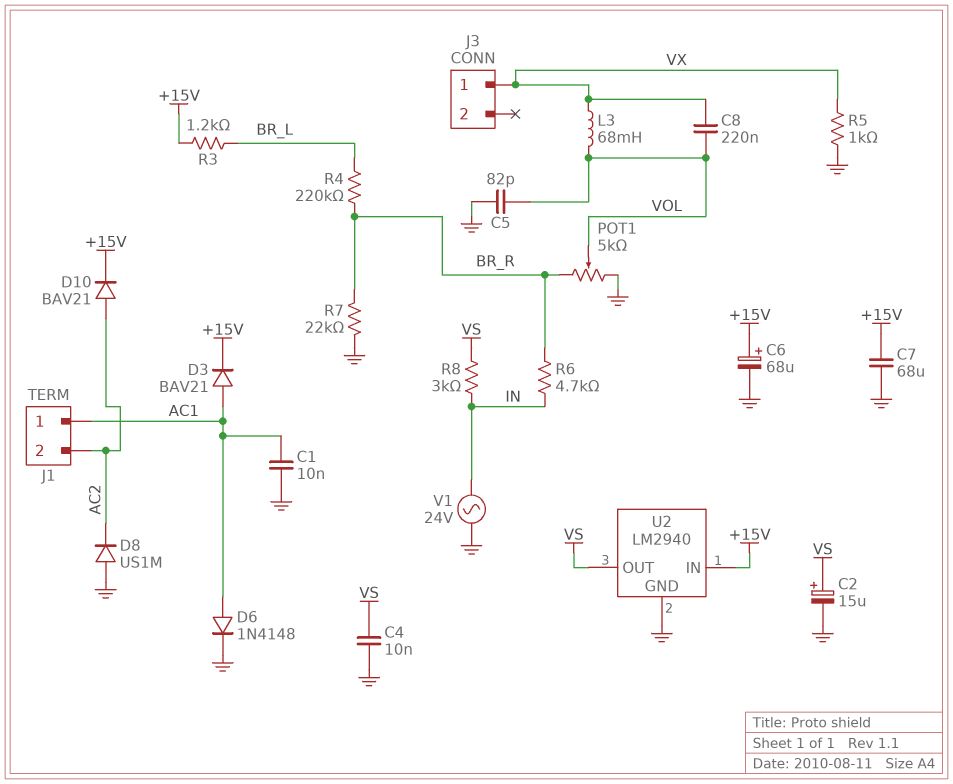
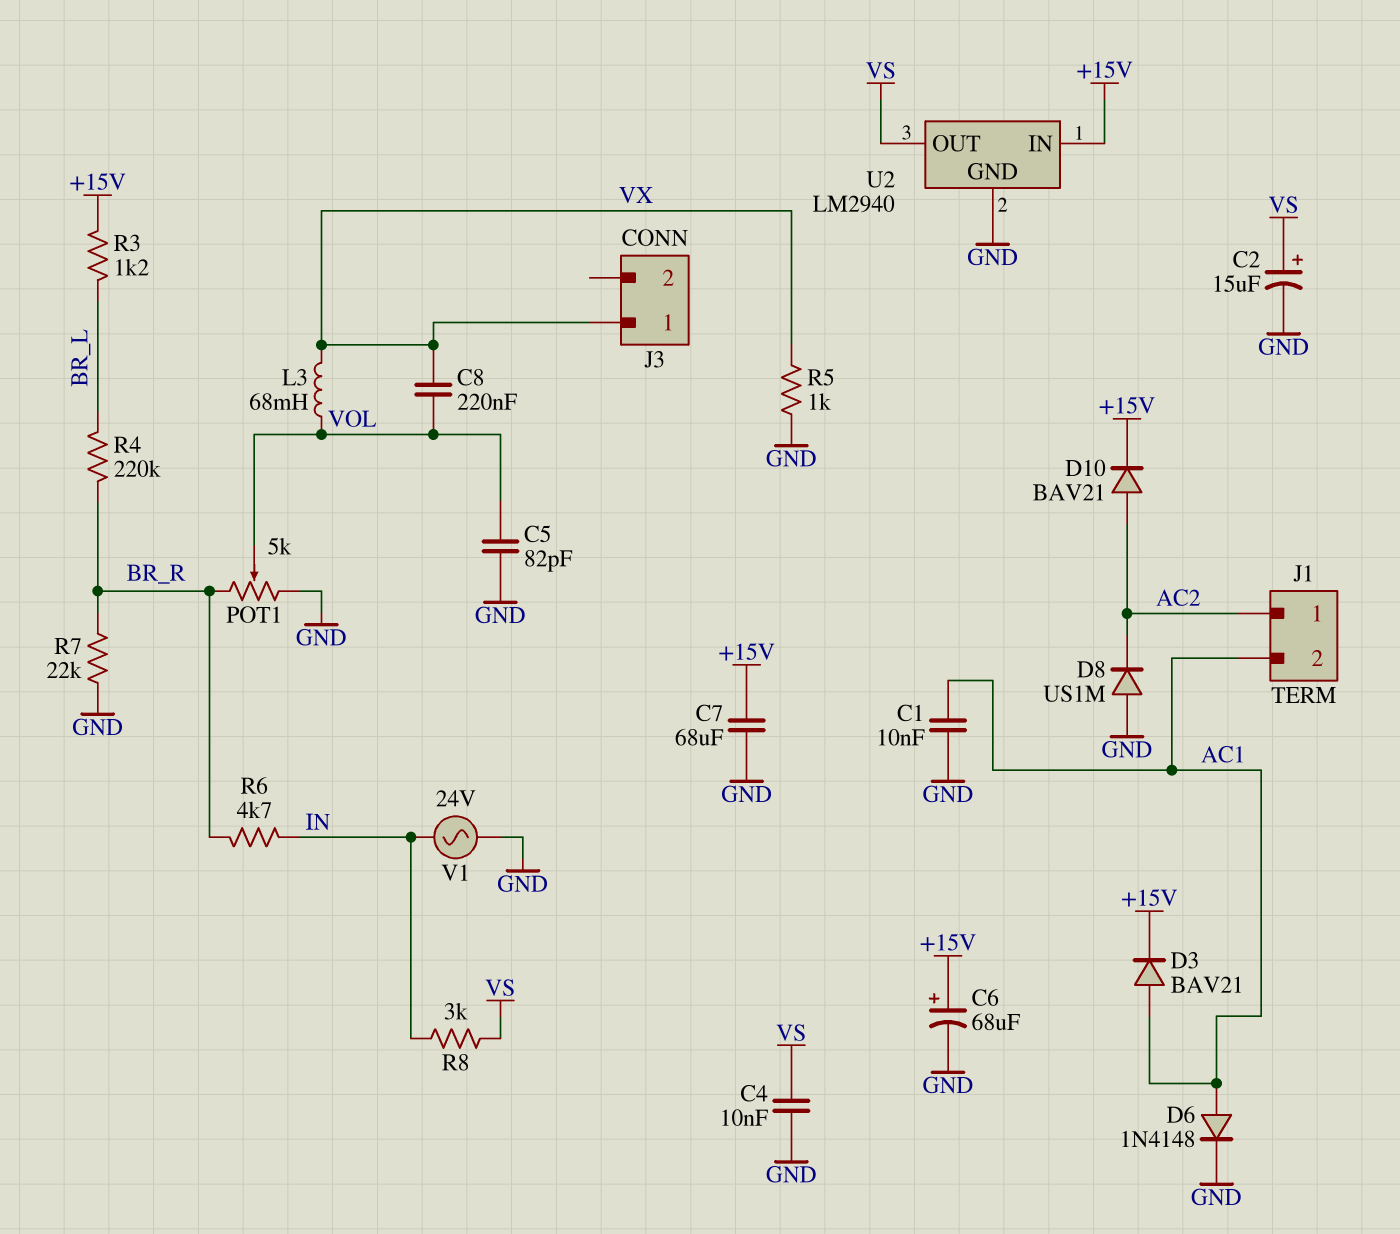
J1 pin 1: AC1 -> AC2
J1 pin 2: AC2 -> AC1

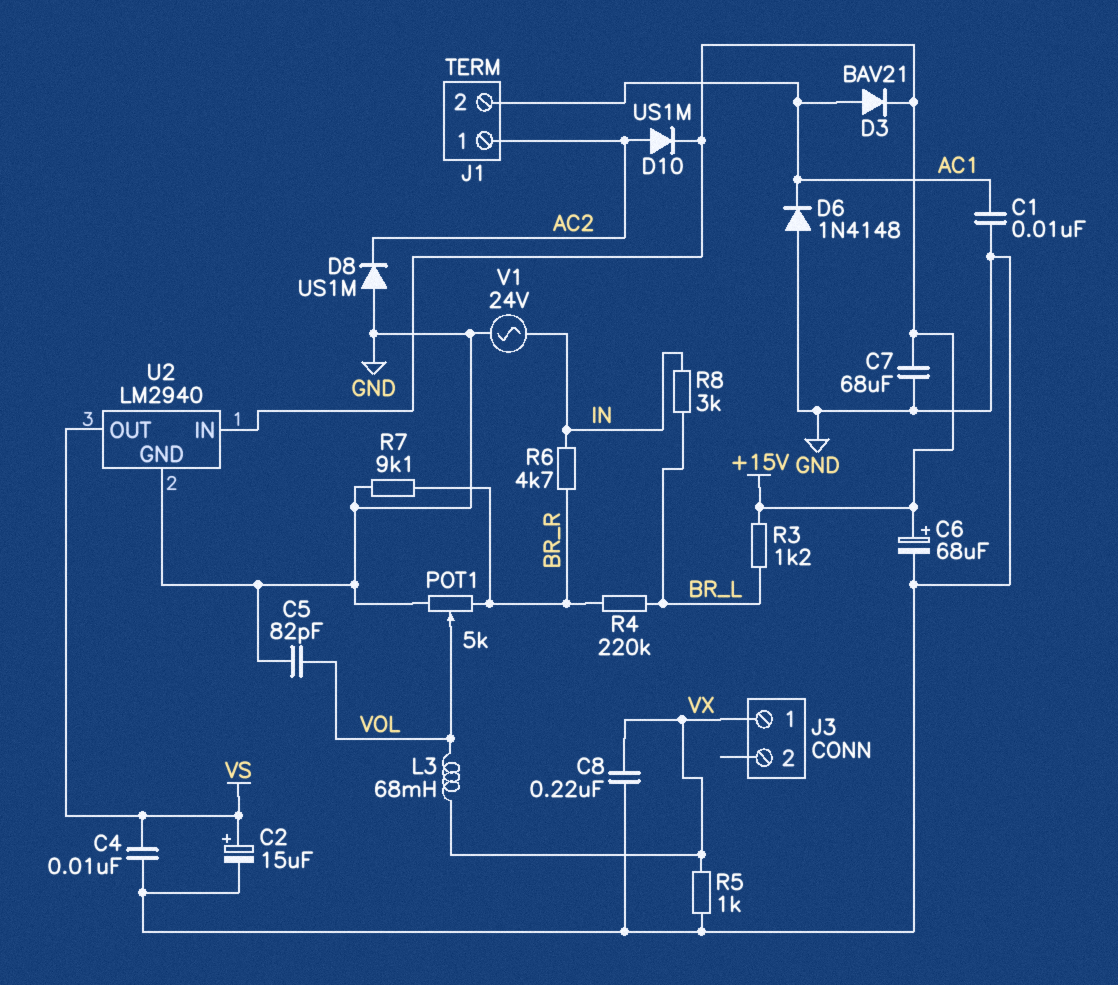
C8: 220nF (VOL, VX) -> 220nF (GND, VX)
D6: diode 1N4148 (A AC1, K GND) -> diode 1N4148 (A GND, K AC1)
D10: diode BAV21 (A AC2, K +15V) -> diode US1M (A AC2, K +15V)
R7: 22k (BR_R, GND) -> 9.1k (BR_R, GND)
R8: 3k (IN, VS) -> 3k (BR_L, IN)

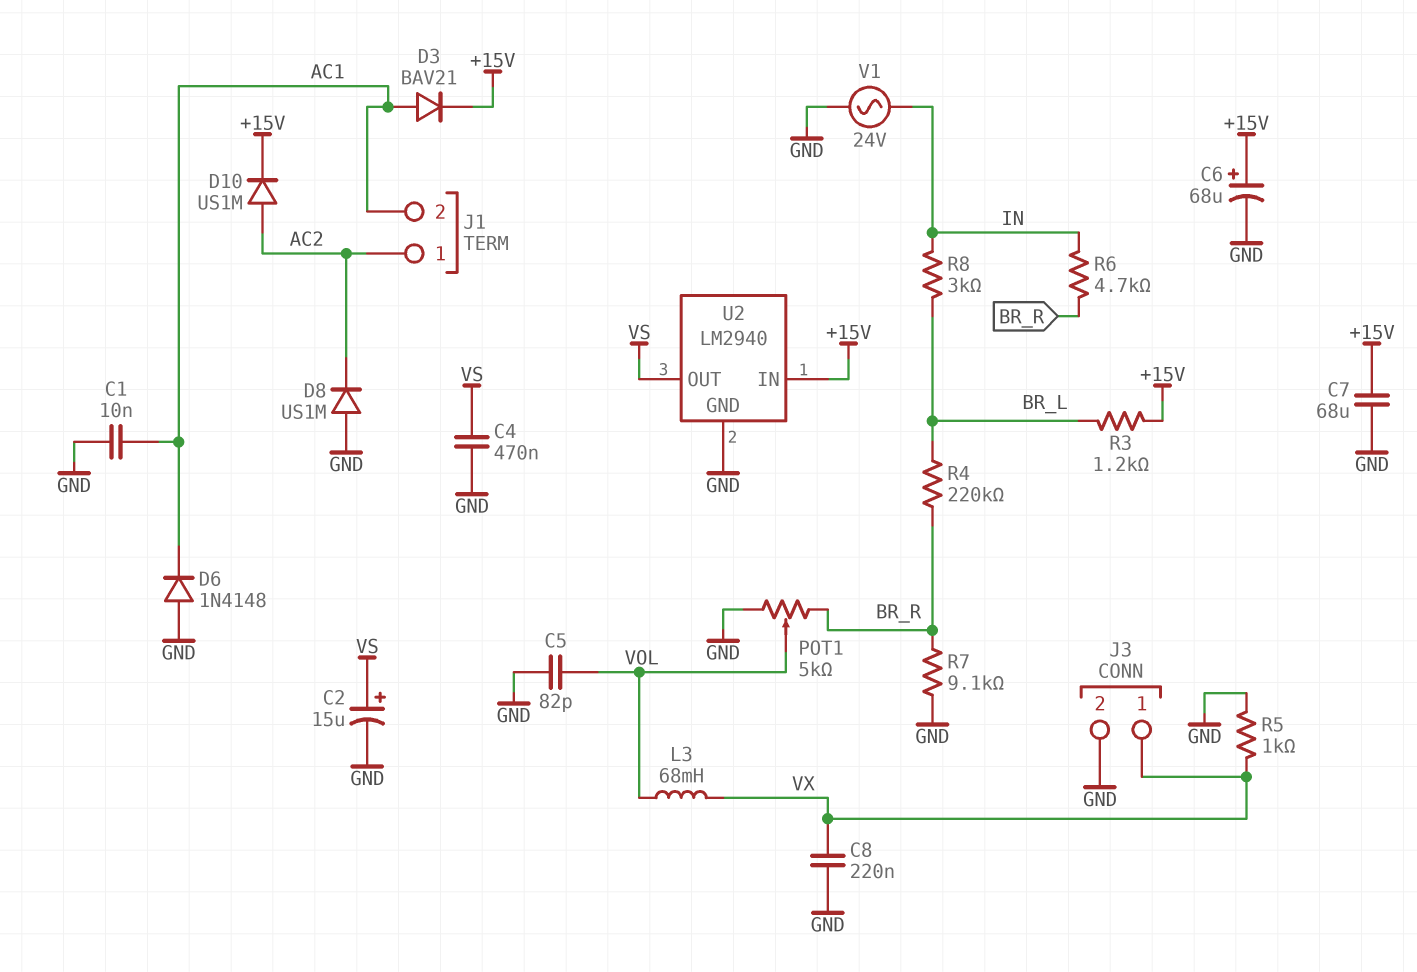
C4: 10nF (GND, VS) -> 470nF (GND, VS)
J3 pin 2: none -> GND

